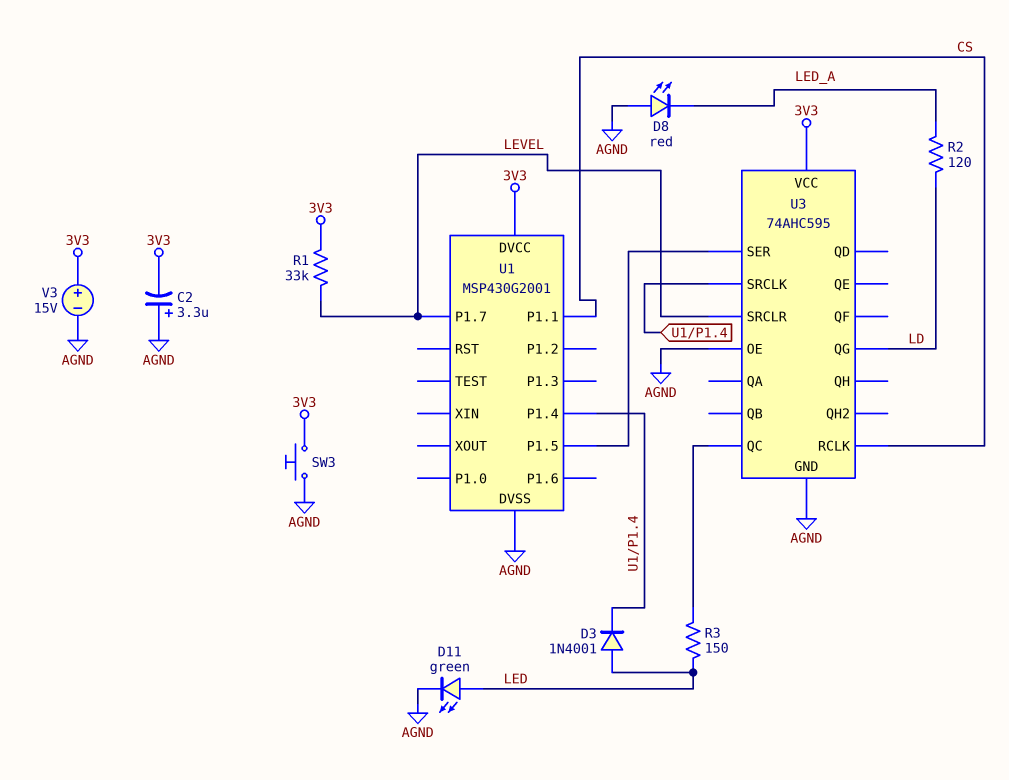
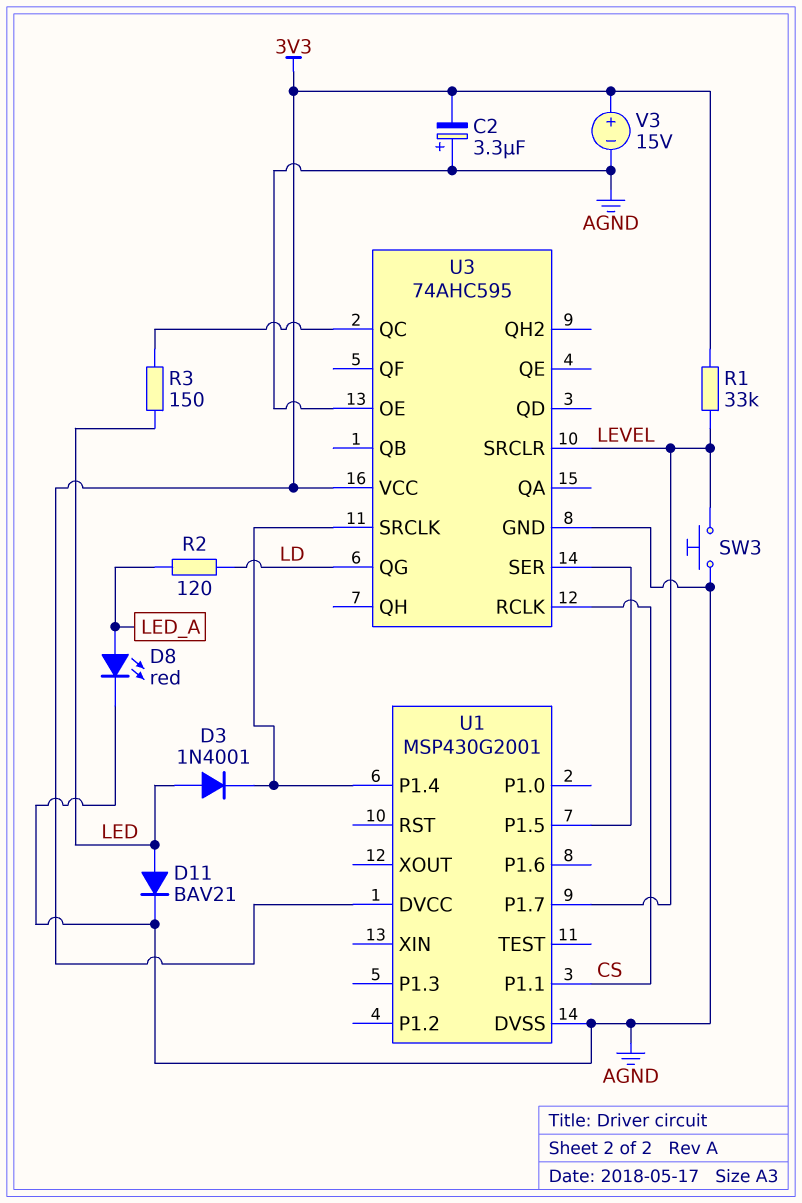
D8: LED red (A AGND, K LED_A) -> LED red (A LED_A, K AGND)
D11: LED green (A LED, K AGND) -> diode BAV21 (A LED, K AGND)
SW3: button (3V3, AGND) -> button (AGND, LEVEL)

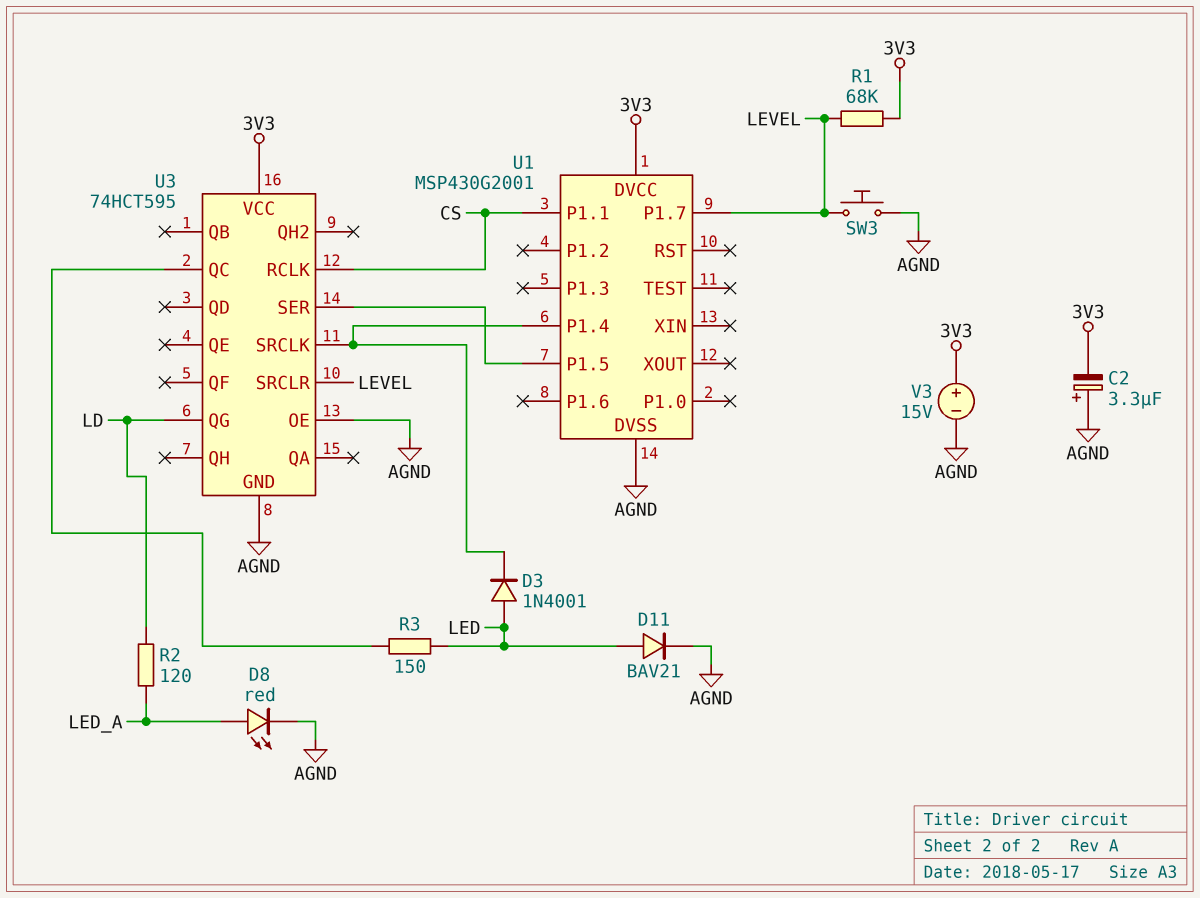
R1: 33k (3V3, LEVEL) -> 68k (3V3, LEVEL)
U3: 74AHC595 -> 74HCT595

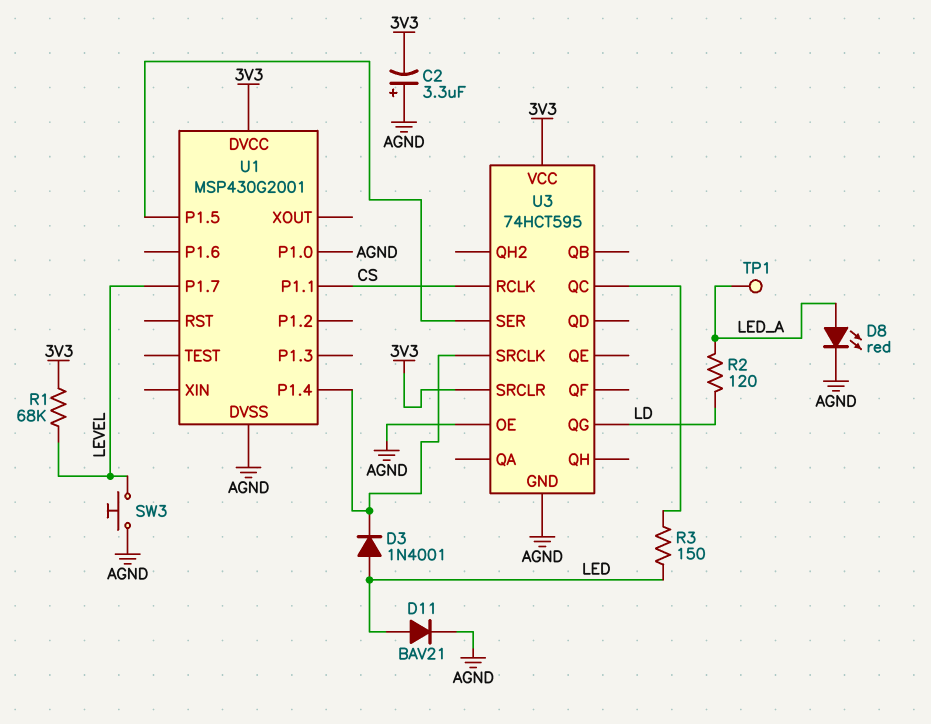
TP1: none -> test point (LED_A)
U1 pin P1.0: none -> AGND
U3 pin SRCLR: LEVEL -> 3V3
V3: 15V (plus 3V3, minus AGND) -> none

